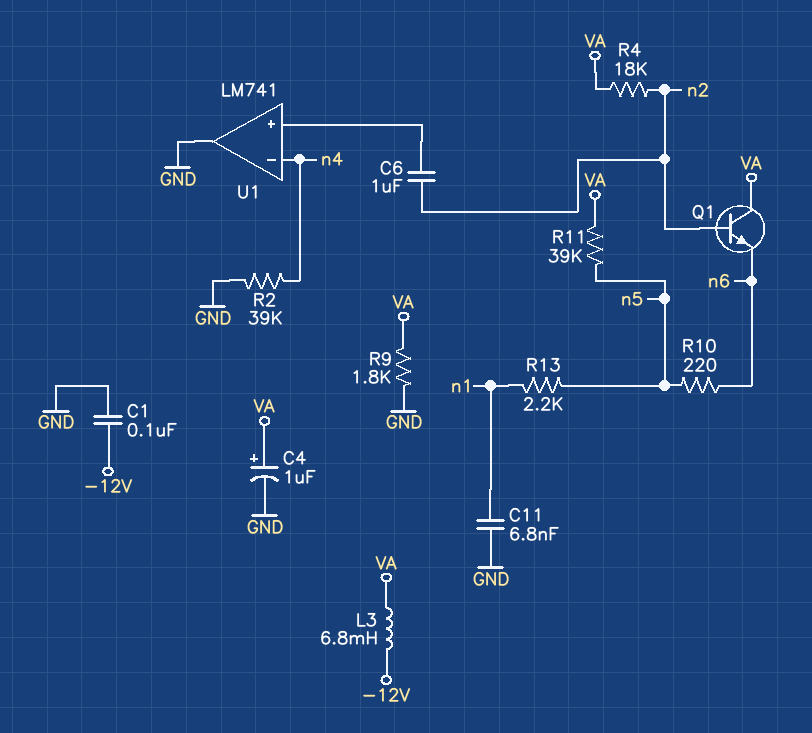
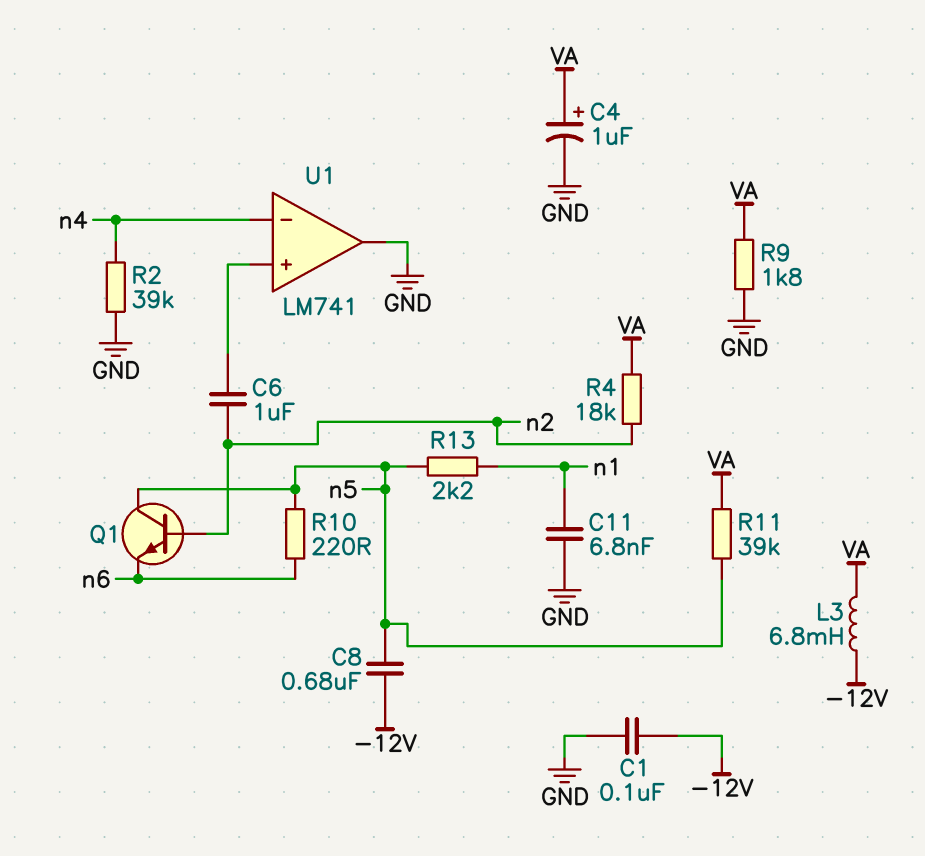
C8: none -> 680nF (-12V, n5)
Q1: NPN (B n2, C VA, E n6) -> NPN (B n2, C n5, E n6)

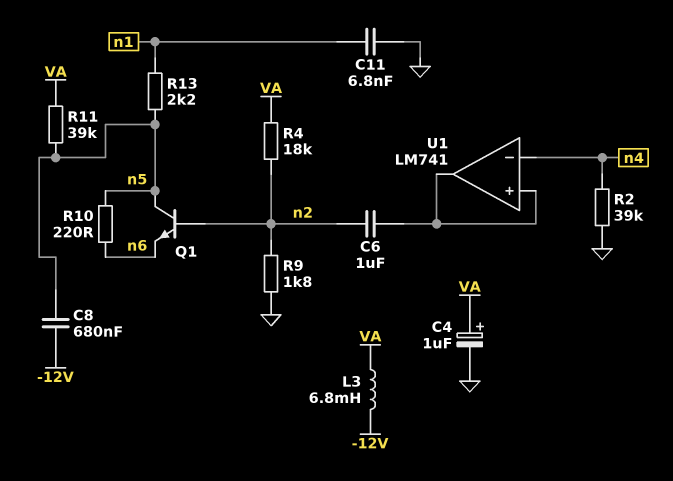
C1: 100nF (-12V, GND) -> none
R9: 1.8k (GND, VA) -> 1.8k (GND, n2)
U1 pin out: GND -> U1/in+

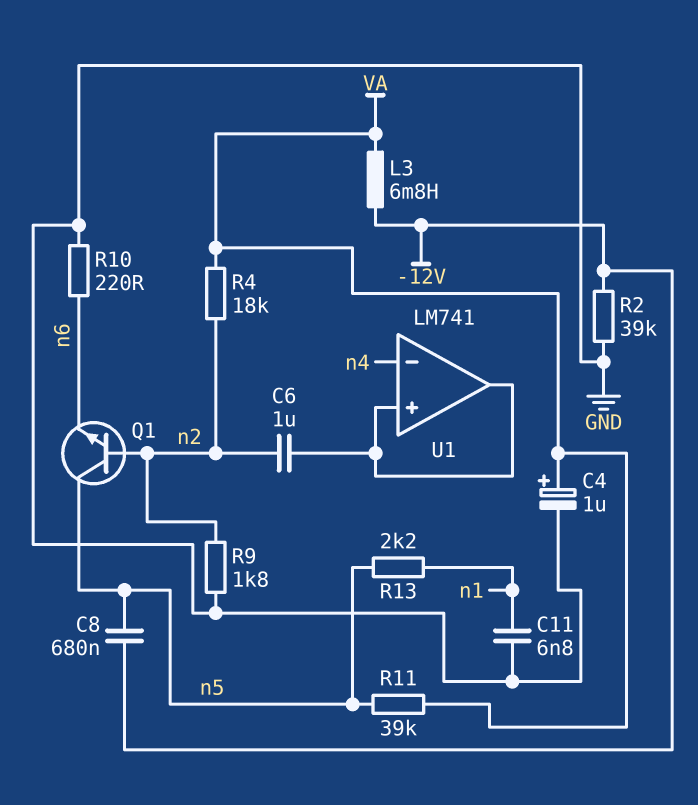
R2: 39k (GND, n4) -> 39k (-12V, GND)
R10: 220 (n5, n6) -> 220 (GND, n6)

